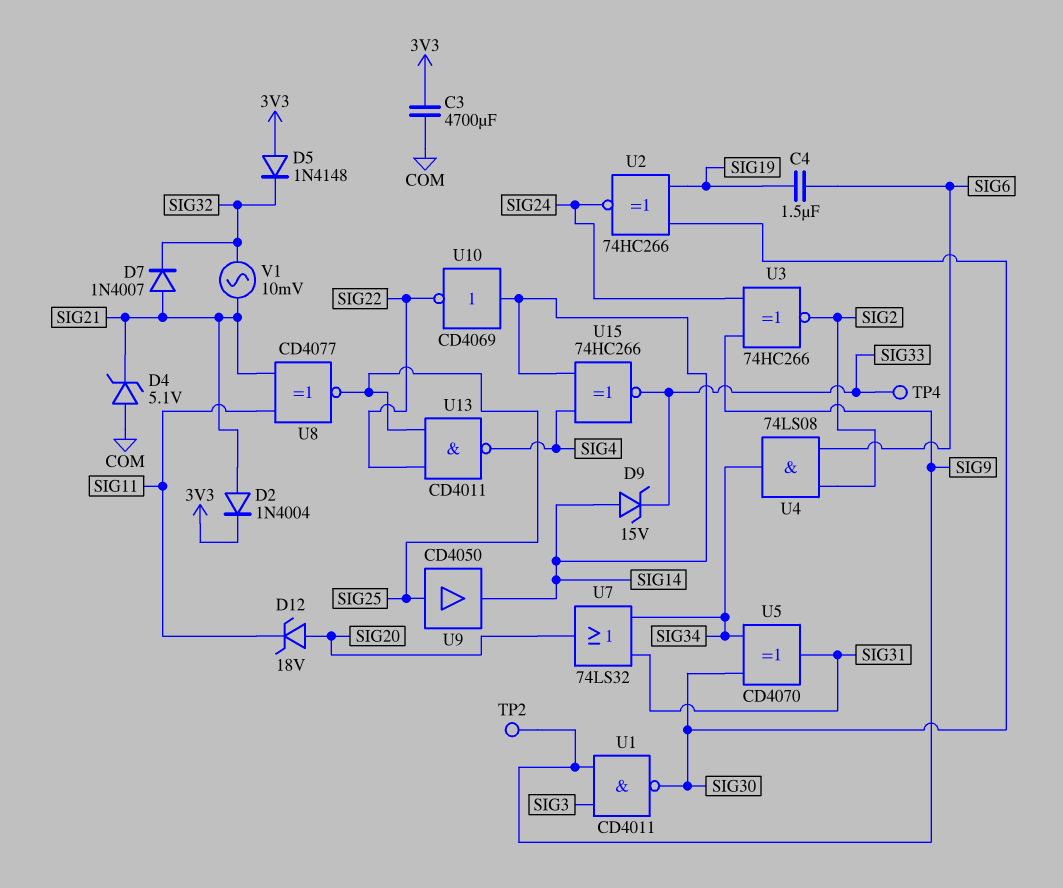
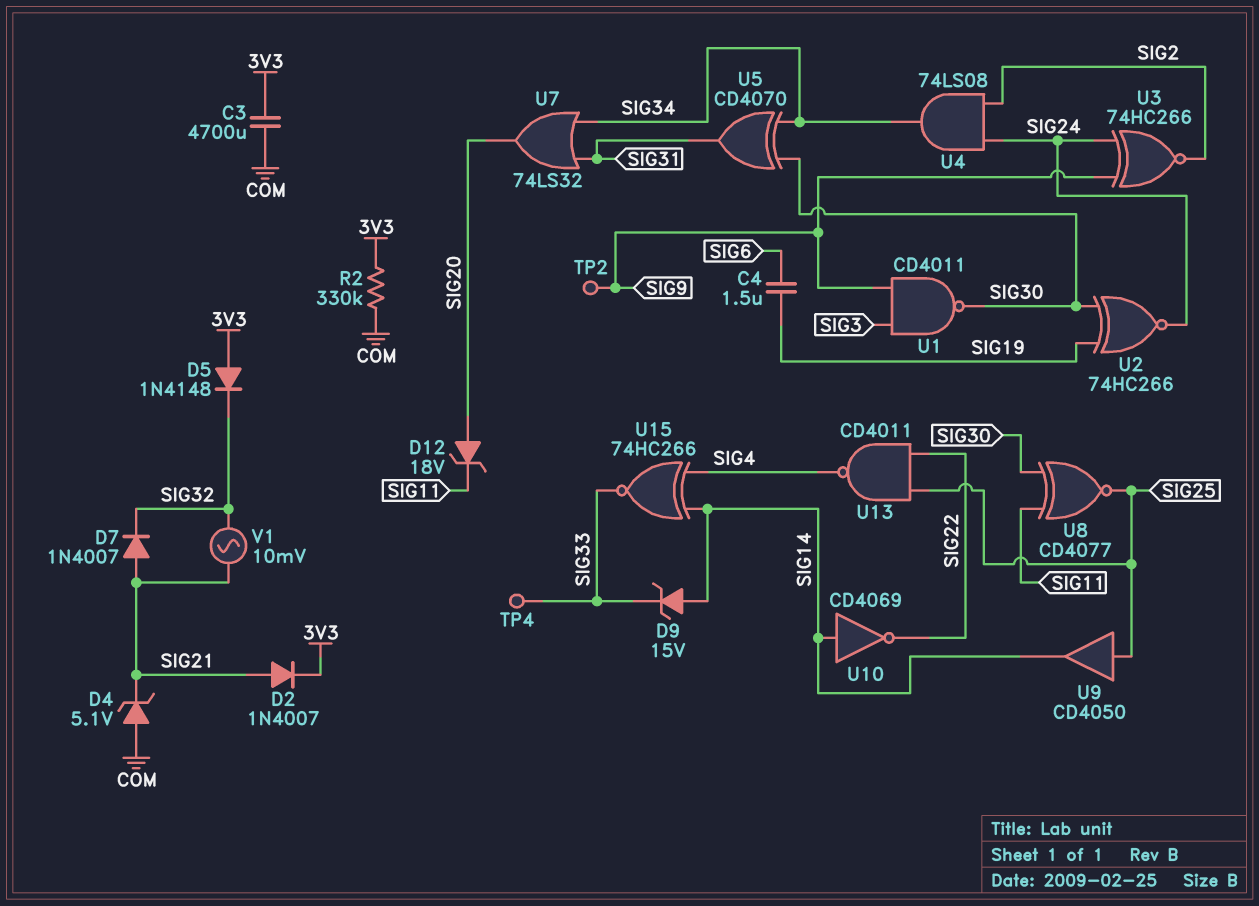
D2: diode 1N4004 (A SIG21, K 3V3) -> diode 1N4007 (A SIG21, K 3V3)
R2: none -> 330k (3V3, COM)
U4: AND 74LS08 (in SIG2, in SIG6, out SIG34) -> AND 74LS08 (in SIG2, in SIG24, out SIG34)
U8: XNOR CD4077 (in SIG11, in SIG21, out SIG25) -> XNOR CD4077 (in SIG11, in SIG30, out SIG25)

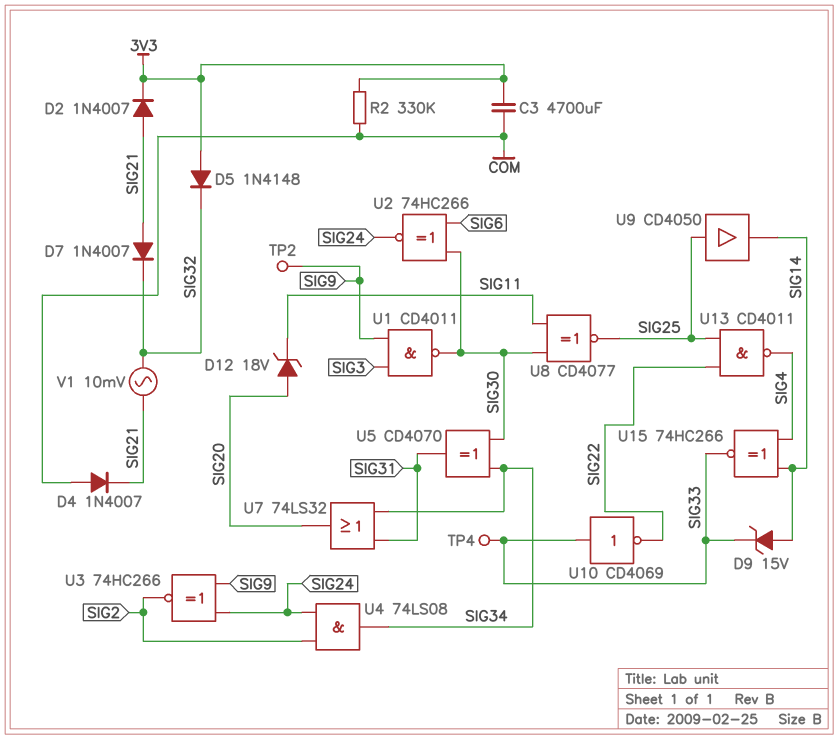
C4: 1.5uF (SIG6, SIG19) -> none
D4: zener 5.1V (A COM, K SIG21) -> diode 1N4007 (A COM, K SIG21)
U2: XNOR 74HC266 (in SIG19, in SIG30, out SIG24) -> XNOR 74HC266 (in SIG6, in SIG30, out SIG24)
U10: NOT CD4069 (in SIG14, out SIG22) -> NOT CD4069 (in SIG33, out SIG22)

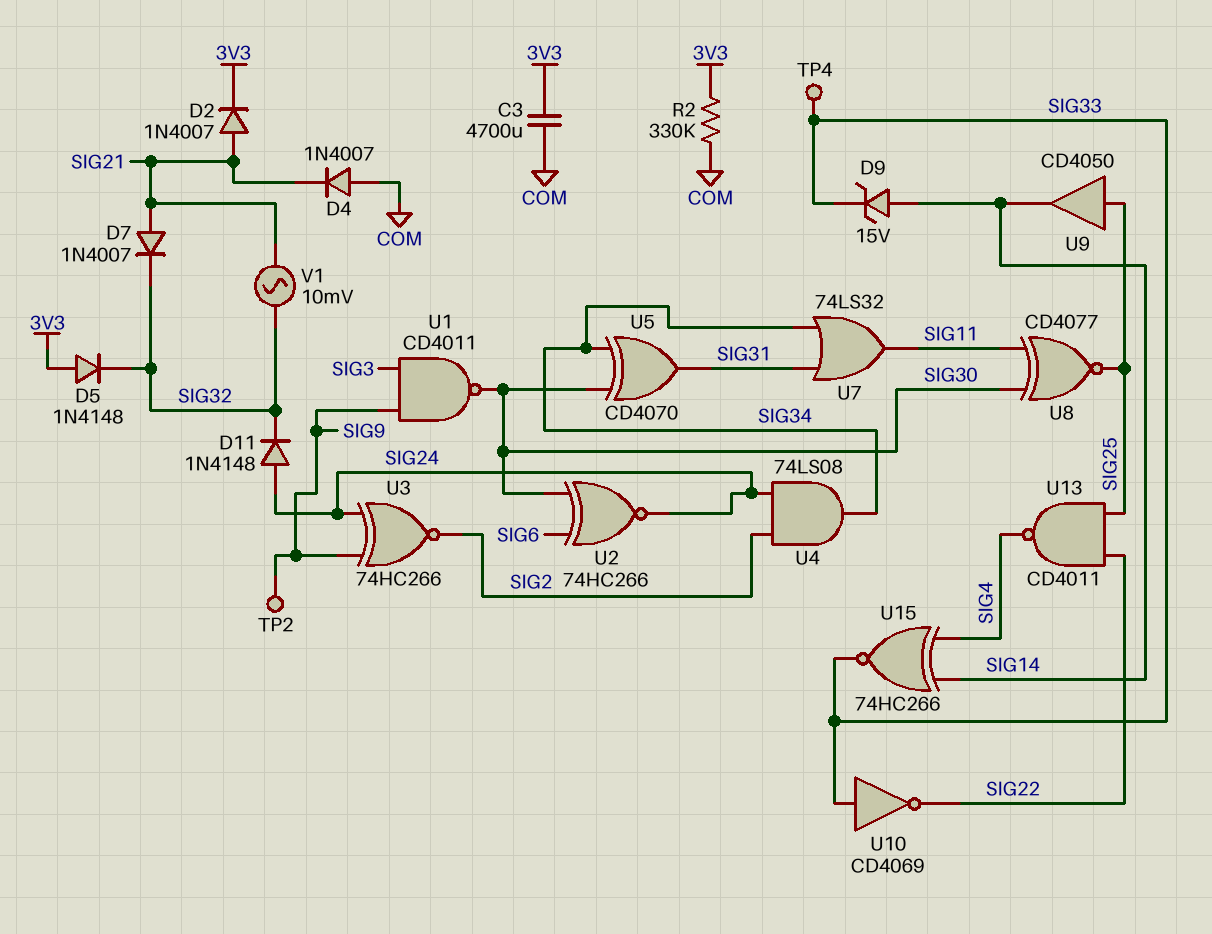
D11: none -> diode 1N4148 (A SIG24, K SIG32)
D12: zener 18V (A SIG20, K SIG11) -> none
U7: OR 74LS32 (in SIG31, in SIG34, out SIG20) -> OR 74LS32 (in SIG31, in SIG34, out SIG11)

